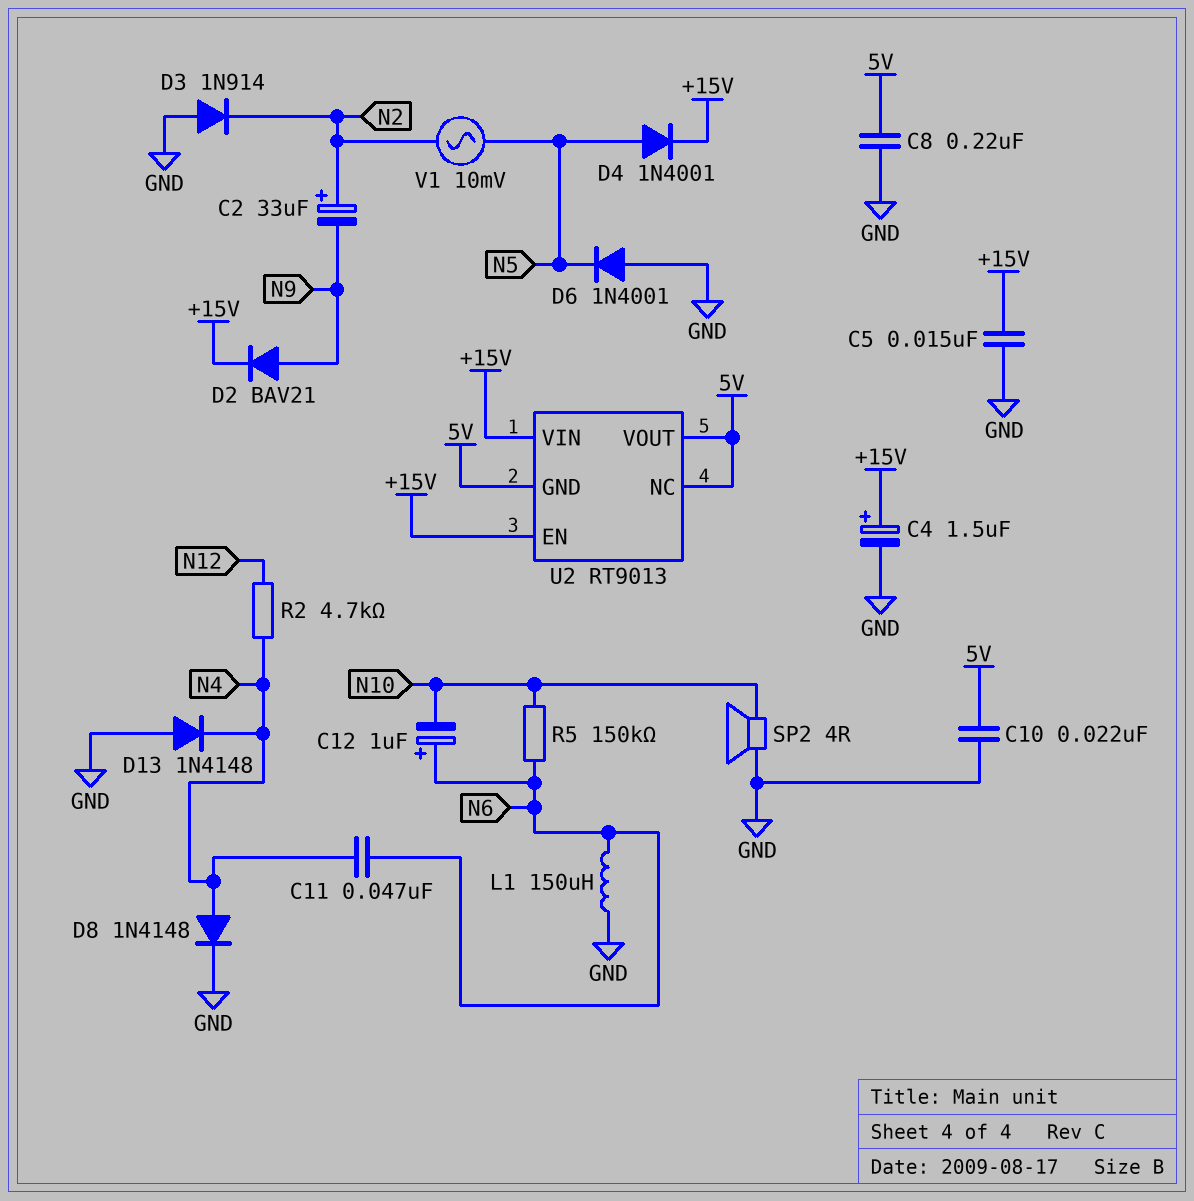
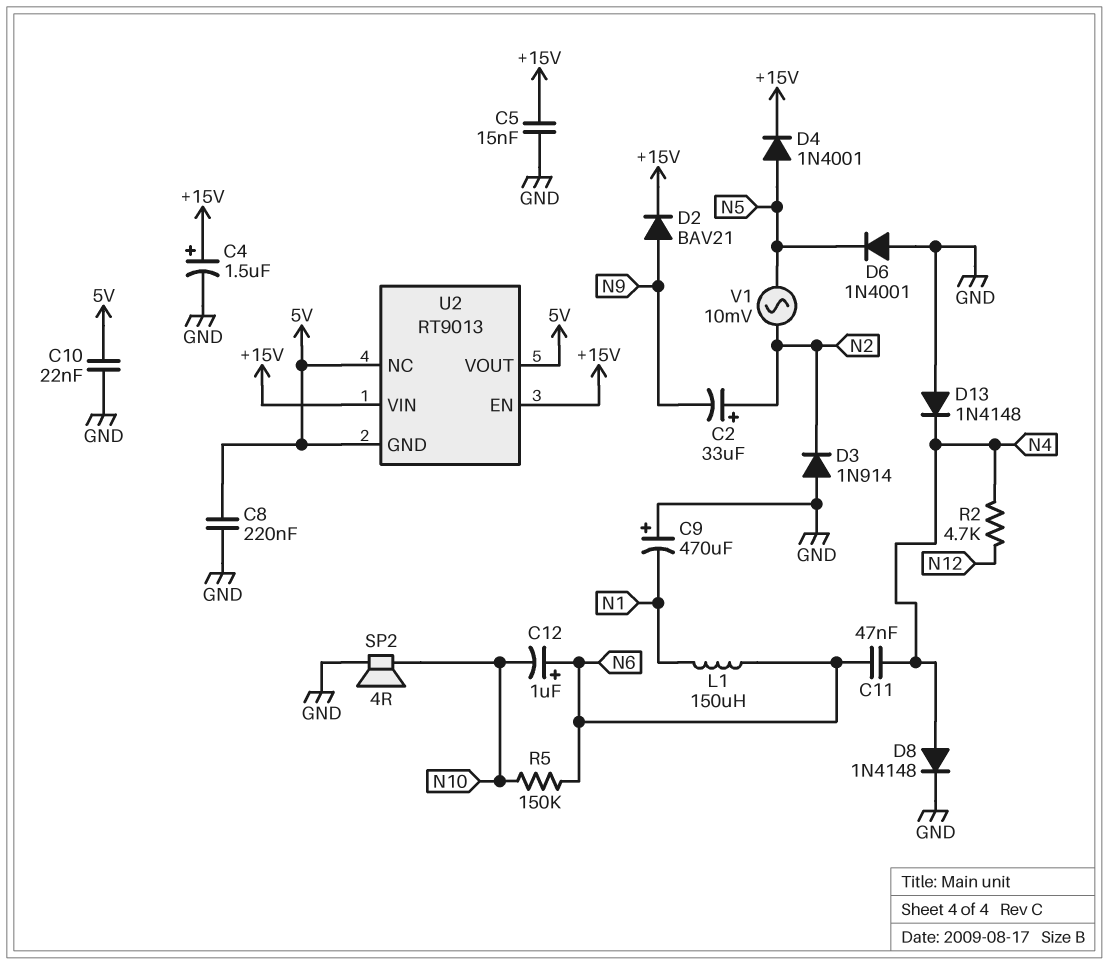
C9: none -> 470uF (plus GND, minus N1)
L1: 150uH (GND, N6) -> 150uH (N1, N6)

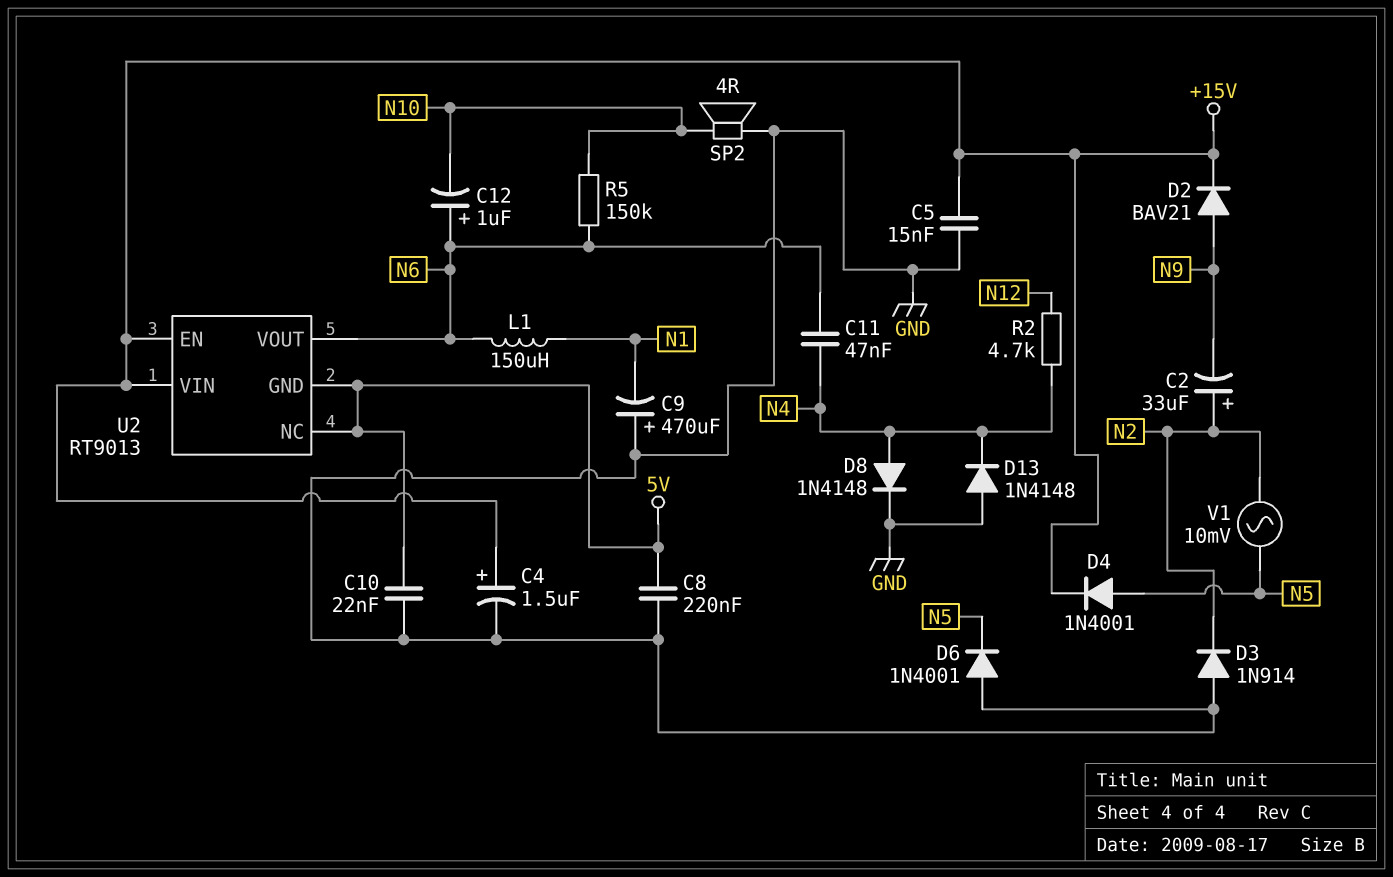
U2 pin VOUT: 5V -> N6

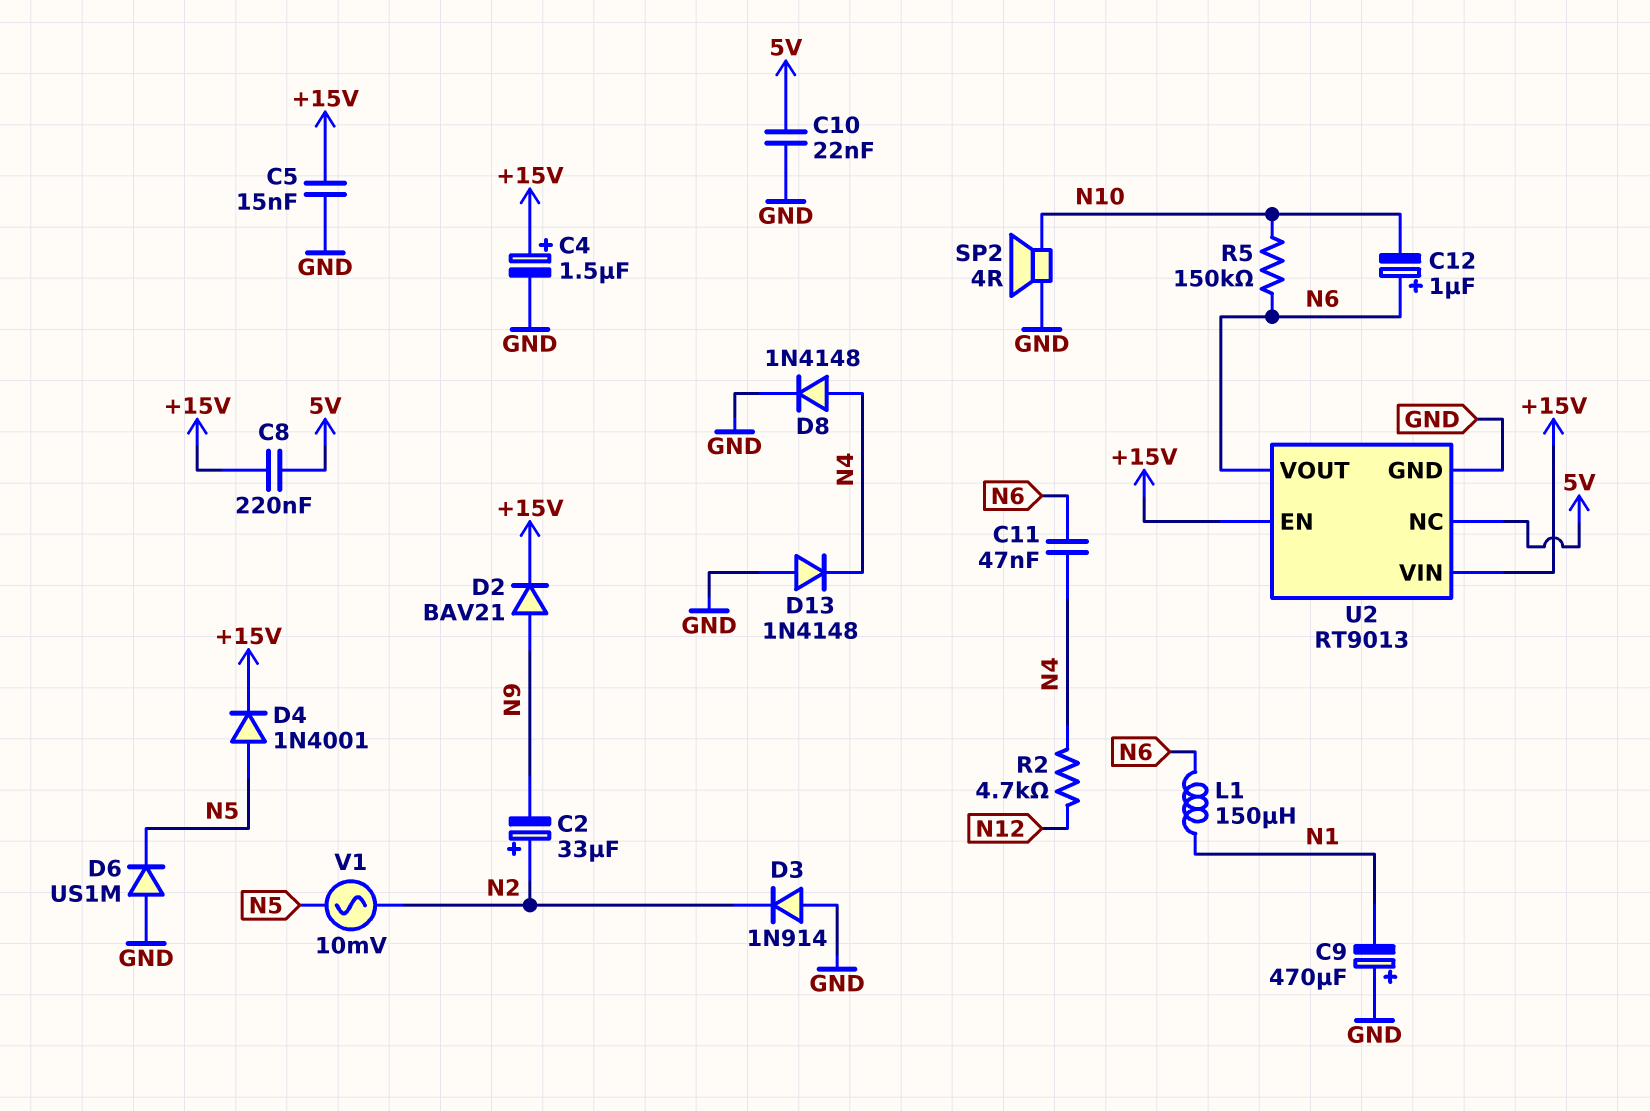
C8: 220nF (5V, GND) -> 220nF (+15V, 5V)
D6: diode 1N4001 (A GND, K N5) -> diode US1M (A GND, K N5)
U2 pin GND: 5V -> GND

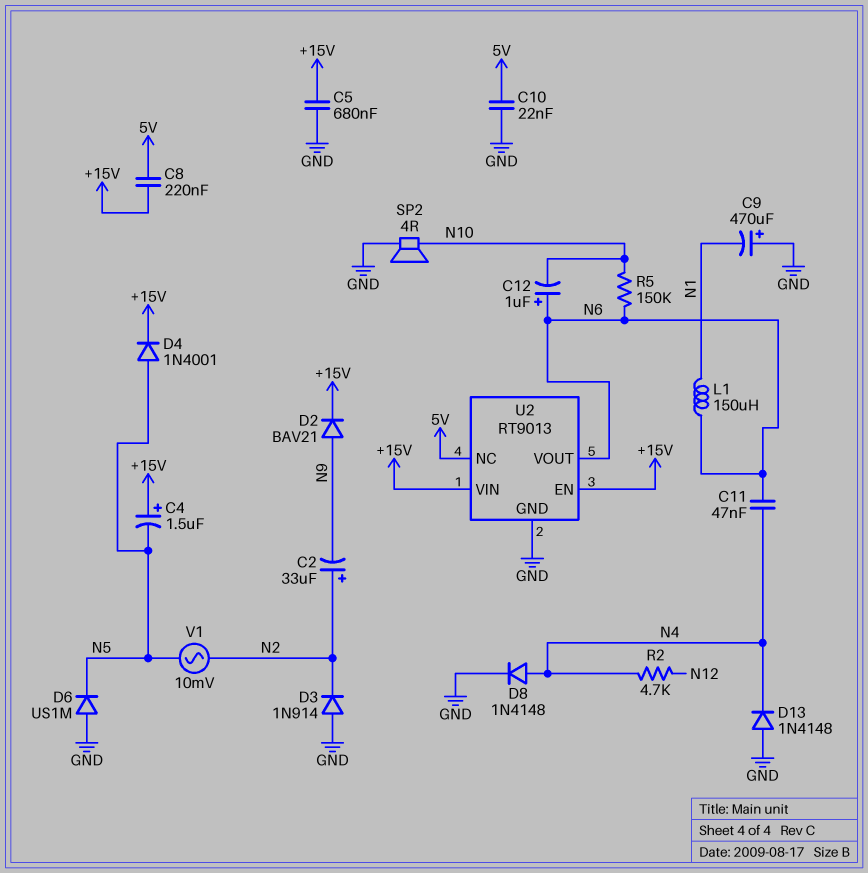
C4: 1.5uF (plus +15V, minus GND) -> 1.5uF (plus +15V, minus N5)
C5: 15nF (+15V, GND) -> 680nF (+15V, GND)

